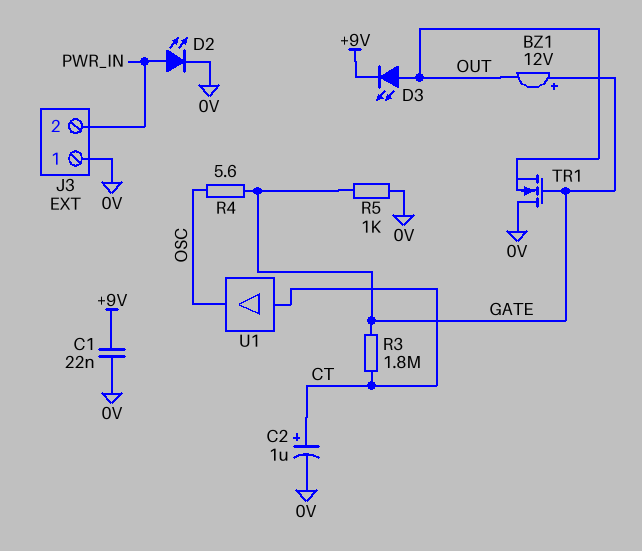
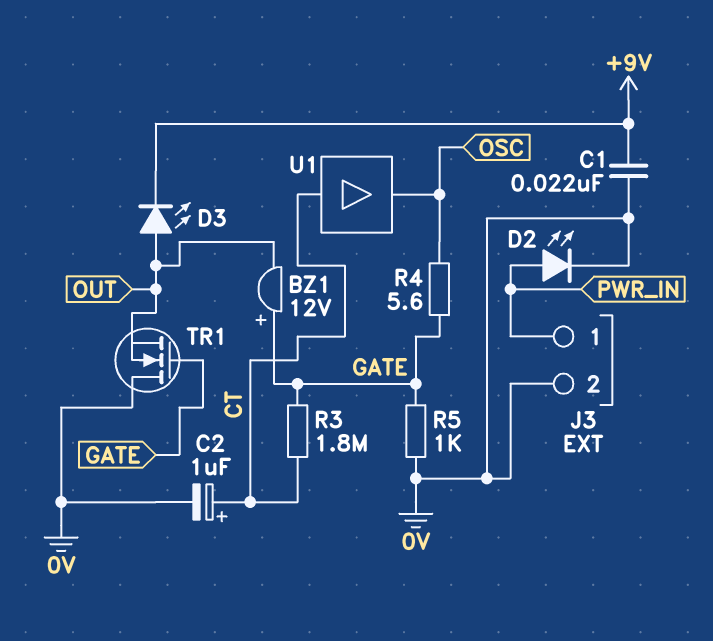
J3 pin 1: 0V -> PWR_IN
J3 pin 2: PWR_IN -> 0V

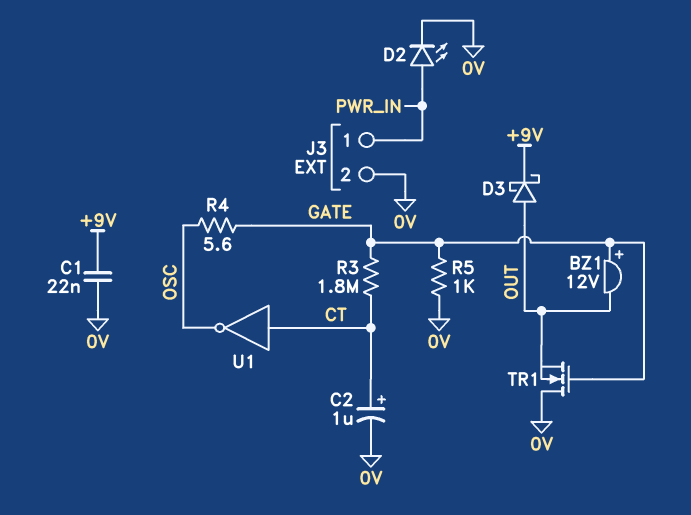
D3: LED (A OUT, K +9V) -> schottky (A OUT, K +9V)
U1: buffer (in CT, out OSC) -> NOT (in CT, out OSC)

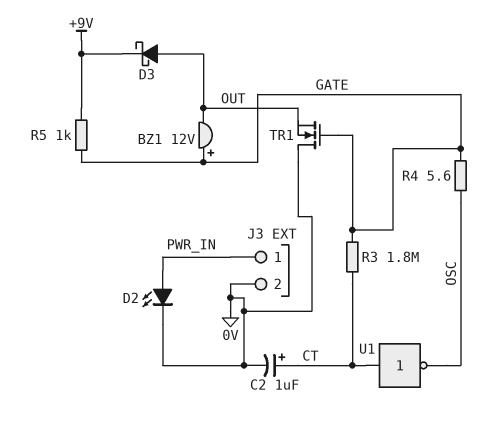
C1: 22nF (+9V, 0V) -> none
R5: 1k (0V, GATE) -> 1k (+9V, GATE)

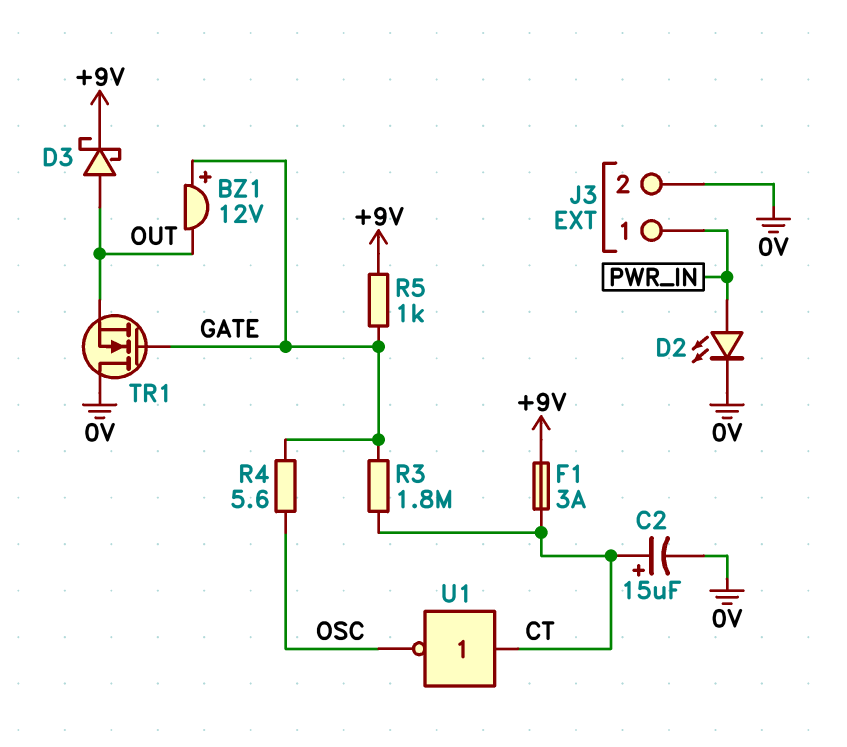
C2: 1uF (plus CT, minus 0V) -> 15uF (plus CT, minus 0V)
F1: none -> 3A (+9V, CT)

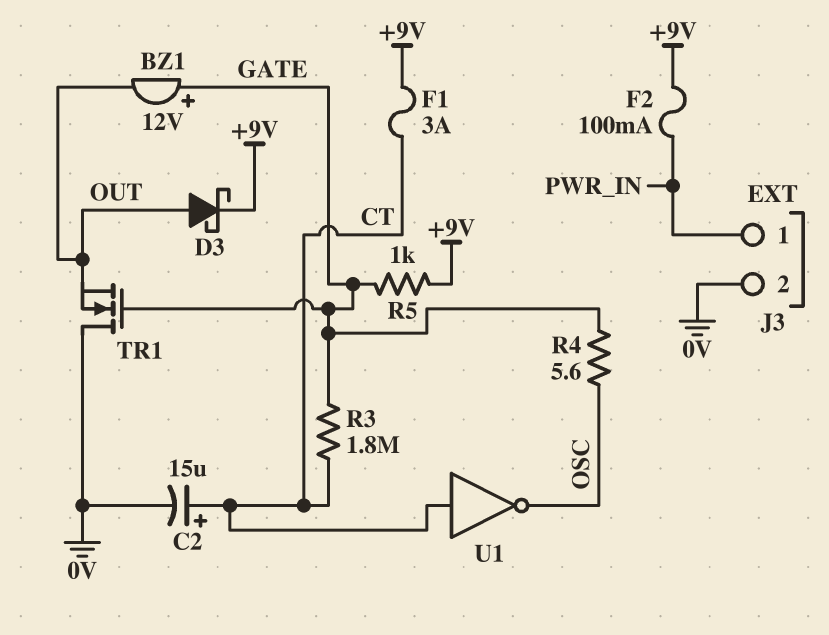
D2: LED (A PWR_IN, K 0V) -> none
F2: none -> 100mA (+9V, PWR_IN)

